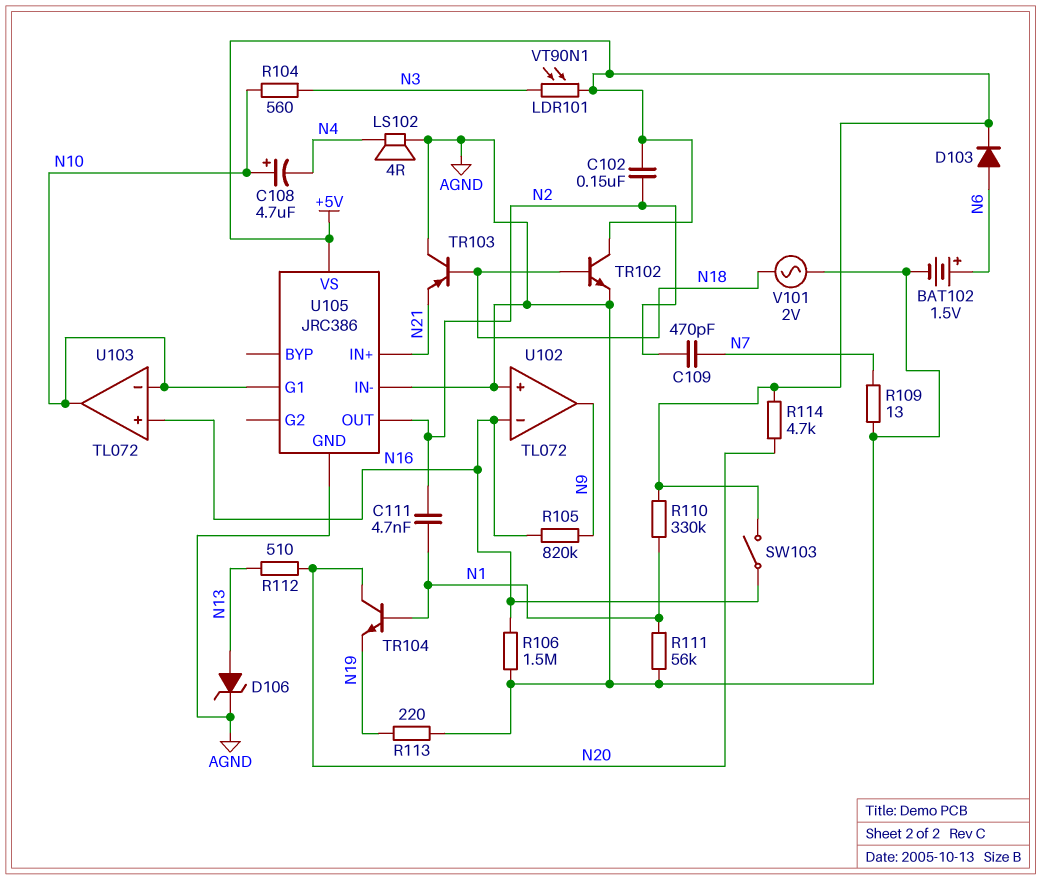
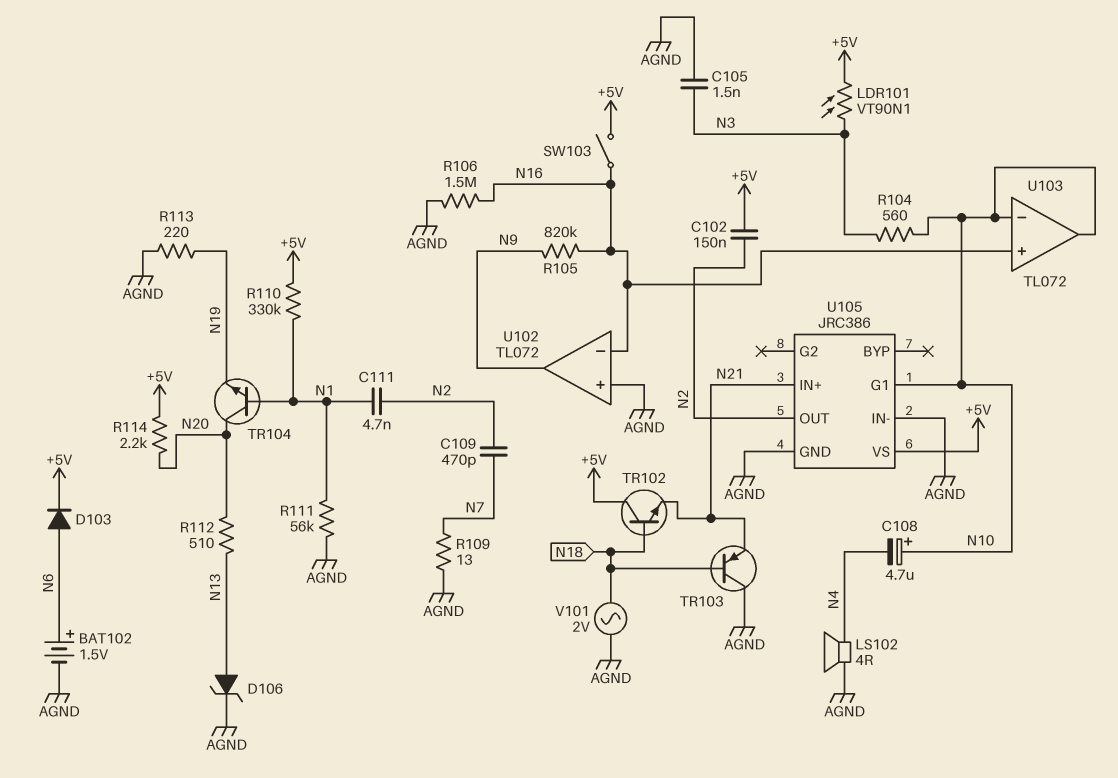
C105: none -> 1.5nF (AGND, N3)
R114: 4.7k (+5V, N20) -> 2.2k (+5V, N20)
TR102: NPN (B N18, C +5V, E AGND) -> NPN (B N18, C +5V, E N21)

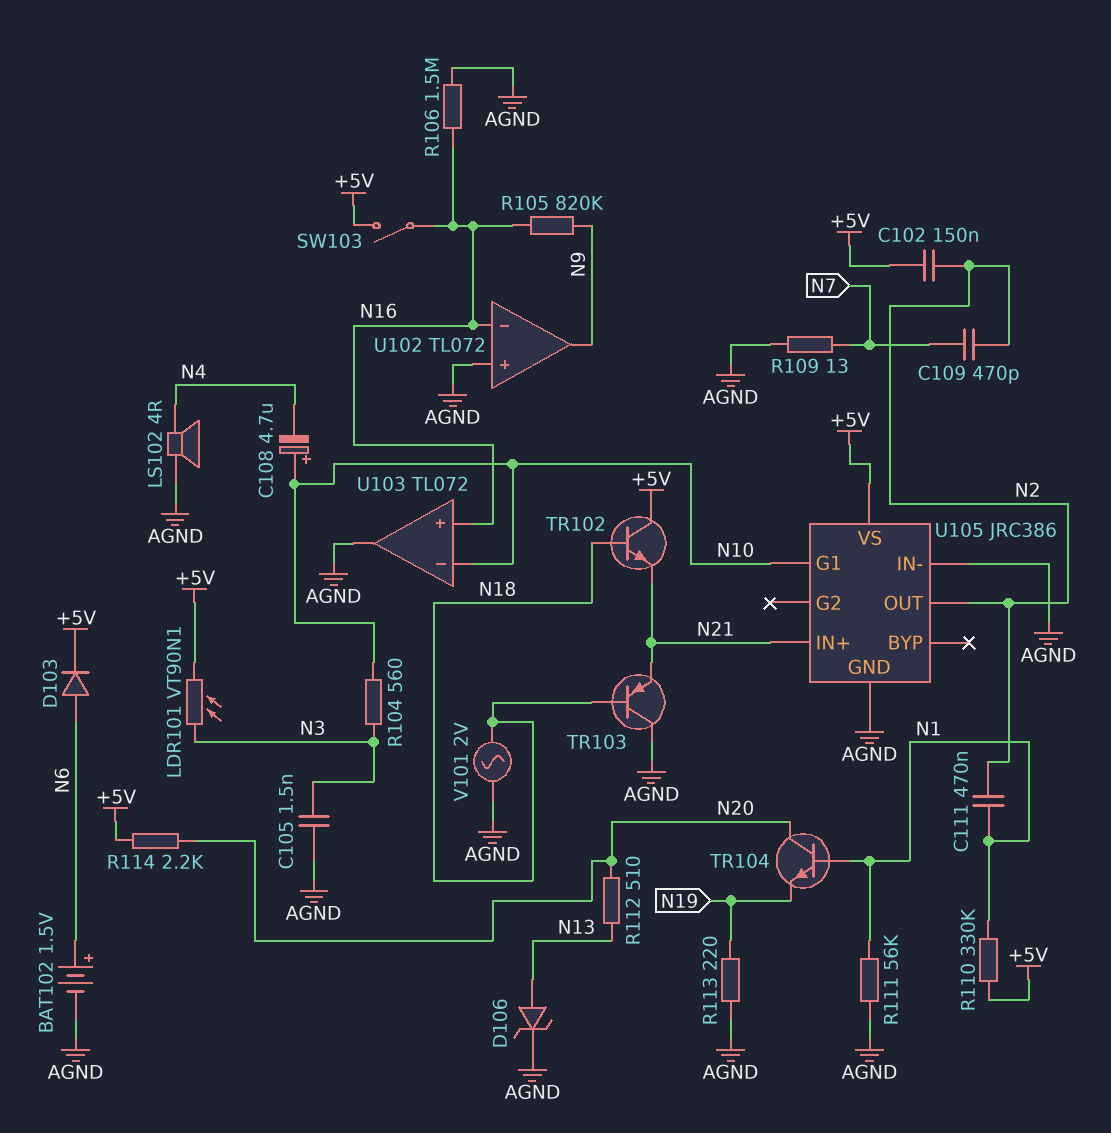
C111: 4.7nF (N1, N2) -> 470nF (N1, N2)
U103 pin out: N10 -> AGND

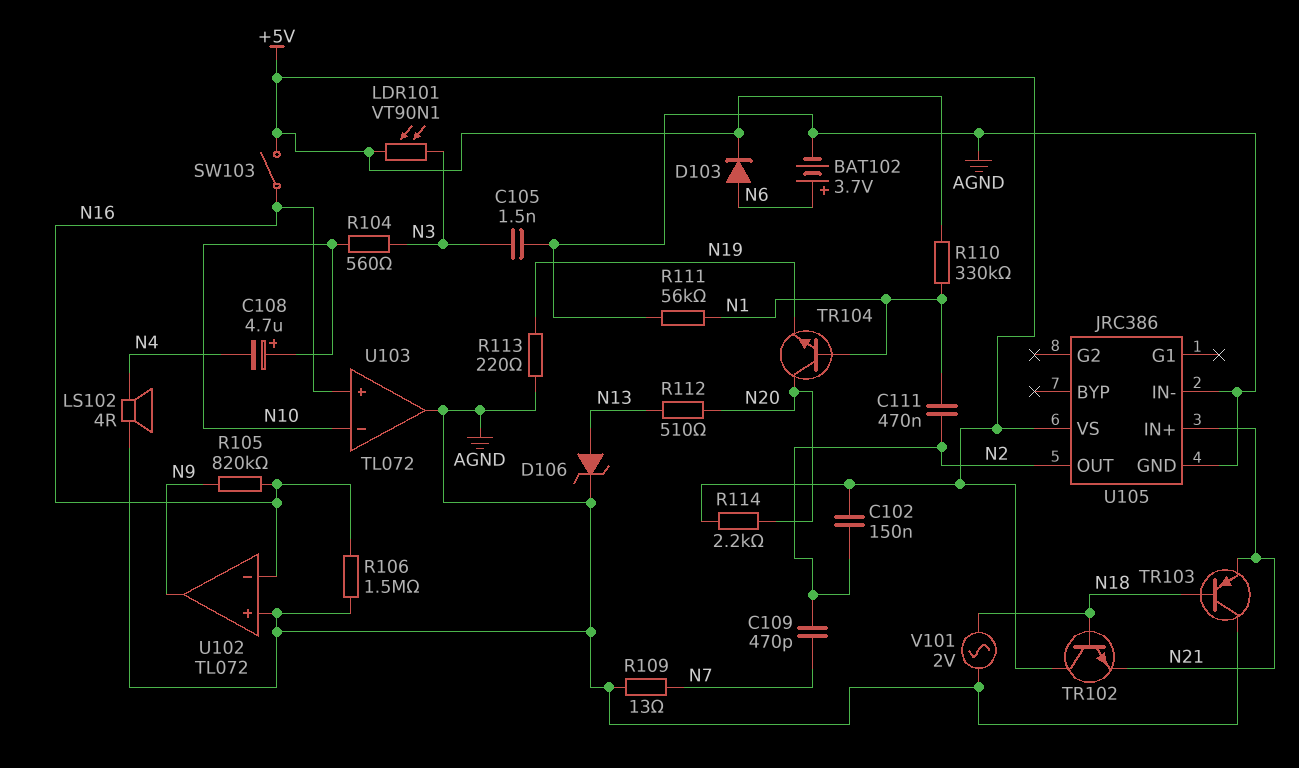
BAT102: 1.5V (plus N6, minus AGND) -> 3.7V (plus N6, minus AGND)
U105 pin G1: N10 -> none

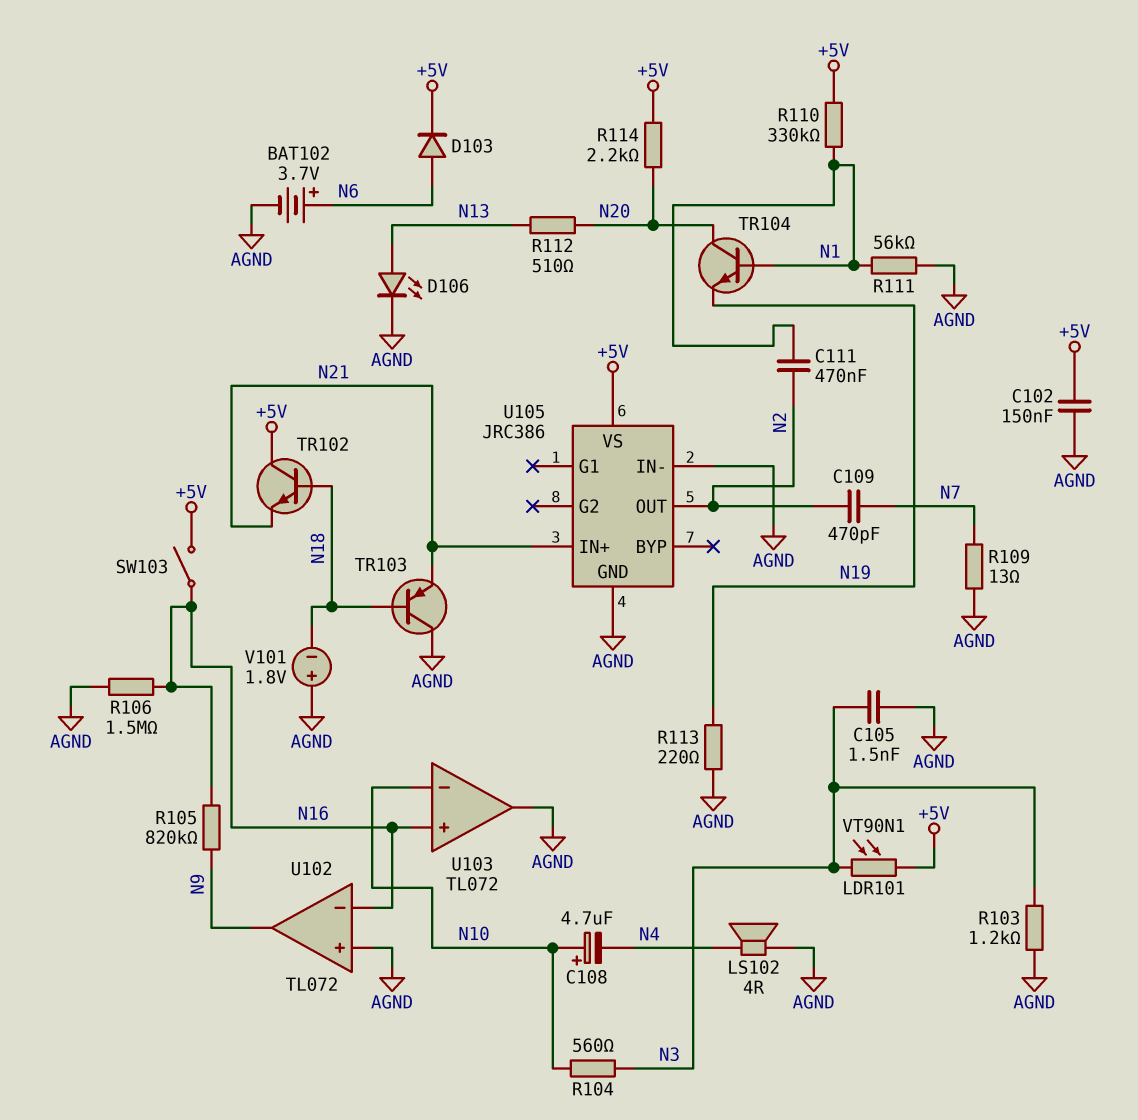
C102: 150nF (+5V, N2) -> 150nF (+5V, AGND)
D106: zener (A N13, K AGND) -> LED (A N13, K AGND)
R103: none -> 1.2k (AGND, N3)
V101: AC 2V (AGND, N18) -> 1.8V (plus AGND, minus N18)

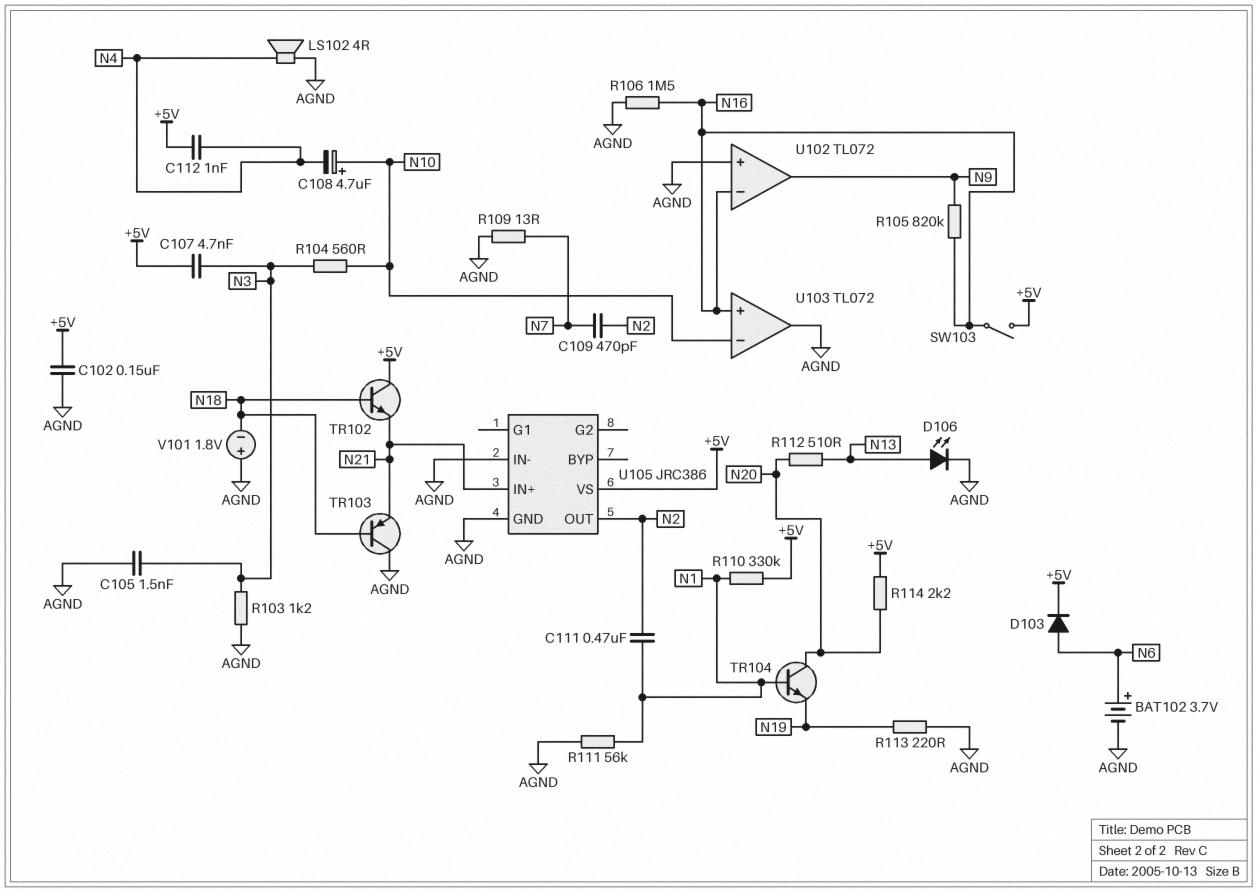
C107: none -> 4.7nF (+5V, N3)
C112: none -> 1nF (+5V, N4)
LDR101: VT90N1 (+5V, N3) -> none

